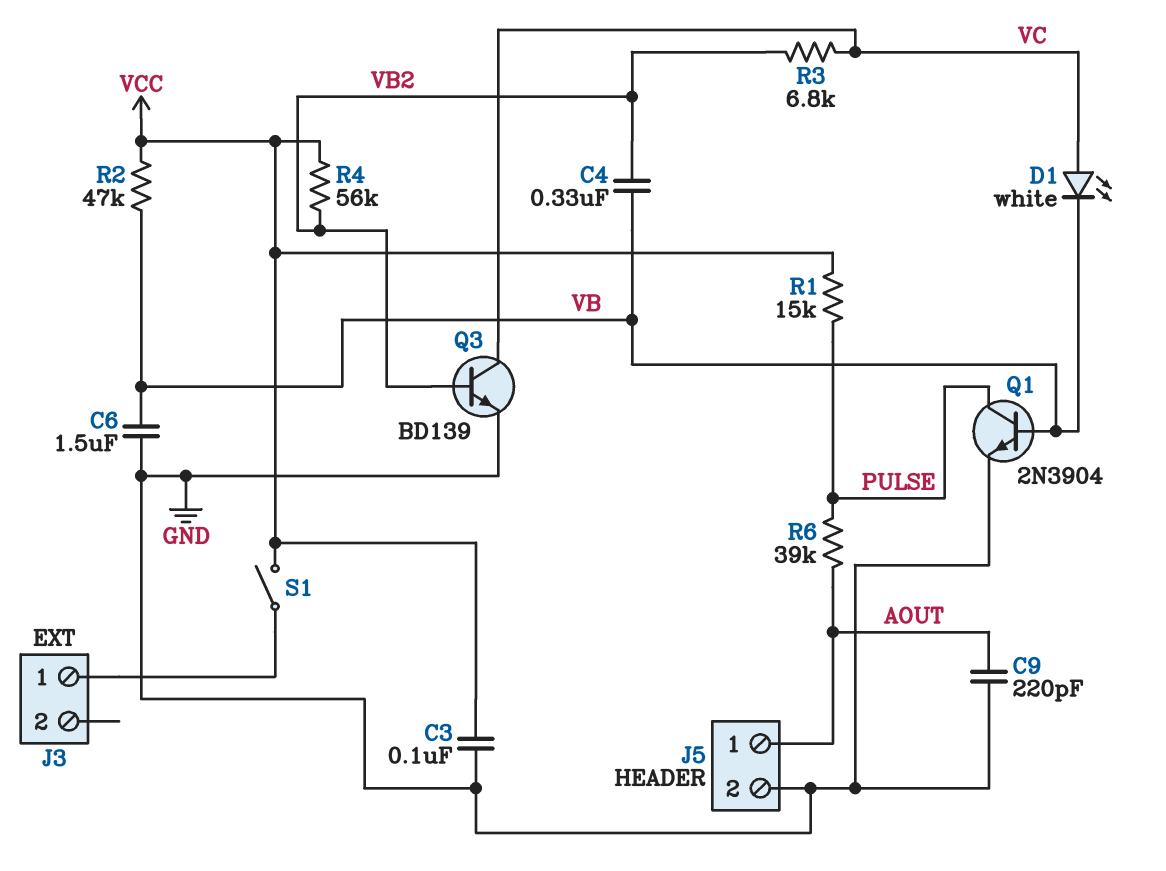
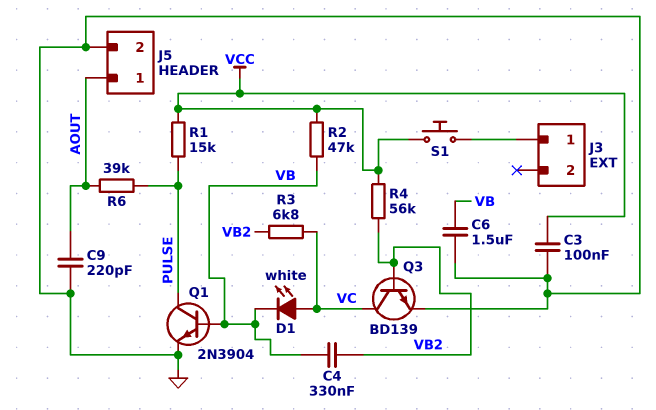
S1: switch (J3/1, VCC) -> button (J3/1, VCC)

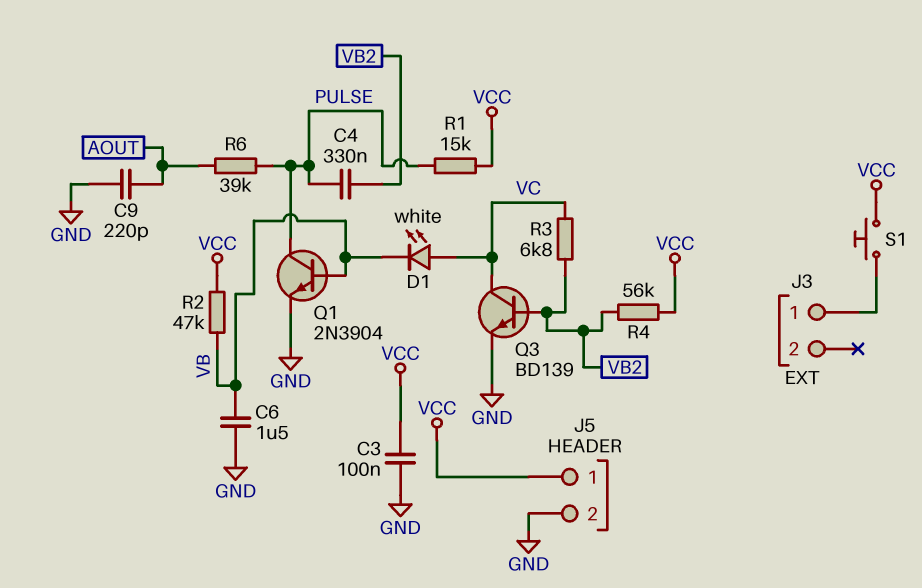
C4: 330nF (VB, VB2) -> 330nF (PULSE, VB2)
J5 pin 1: AOUT -> VCC

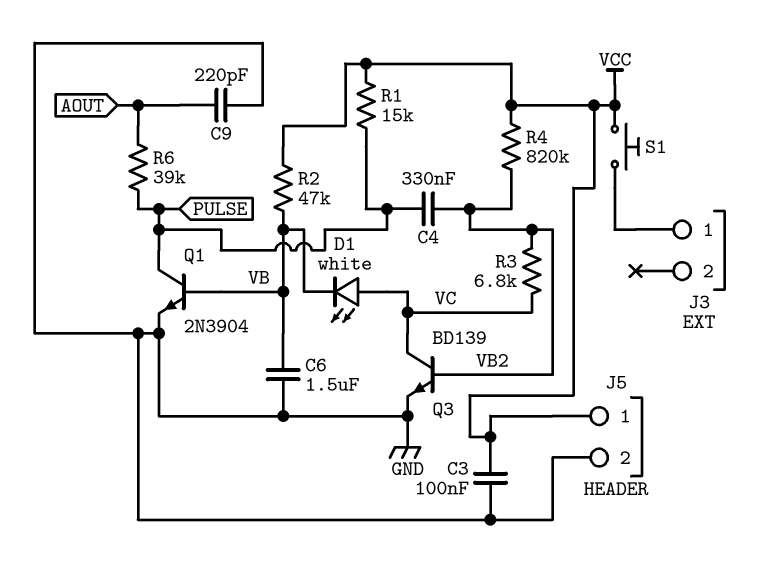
R4: 56k (VB2, VCC) -> 820k (VB2, VCC)

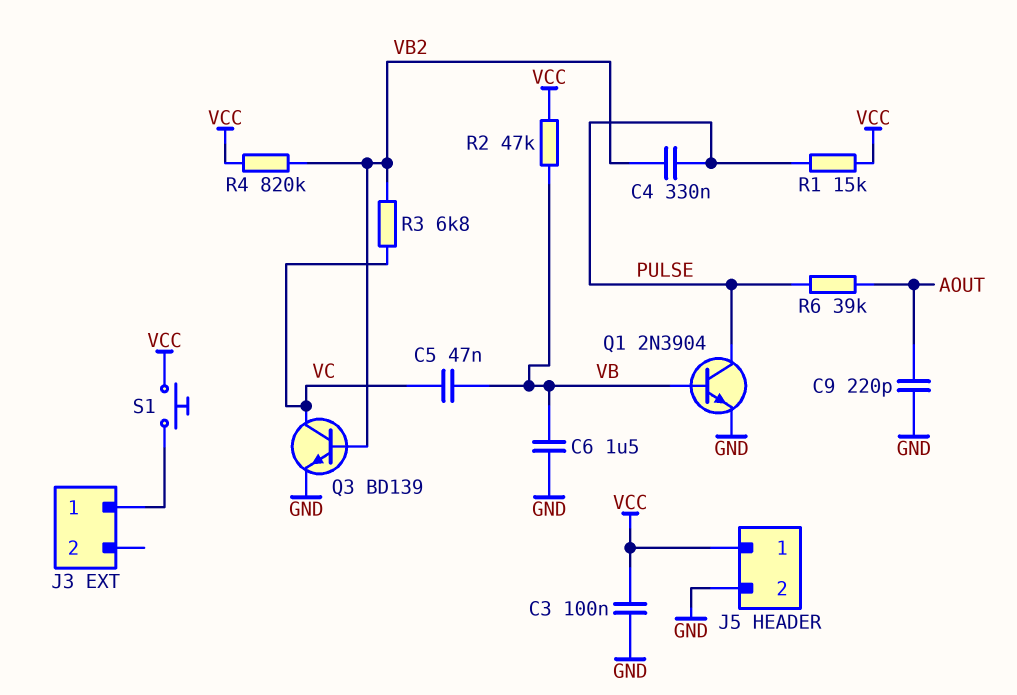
C5: none -> 47nF (VB, VC)
D1: LED white (A VC, K VB) -> none

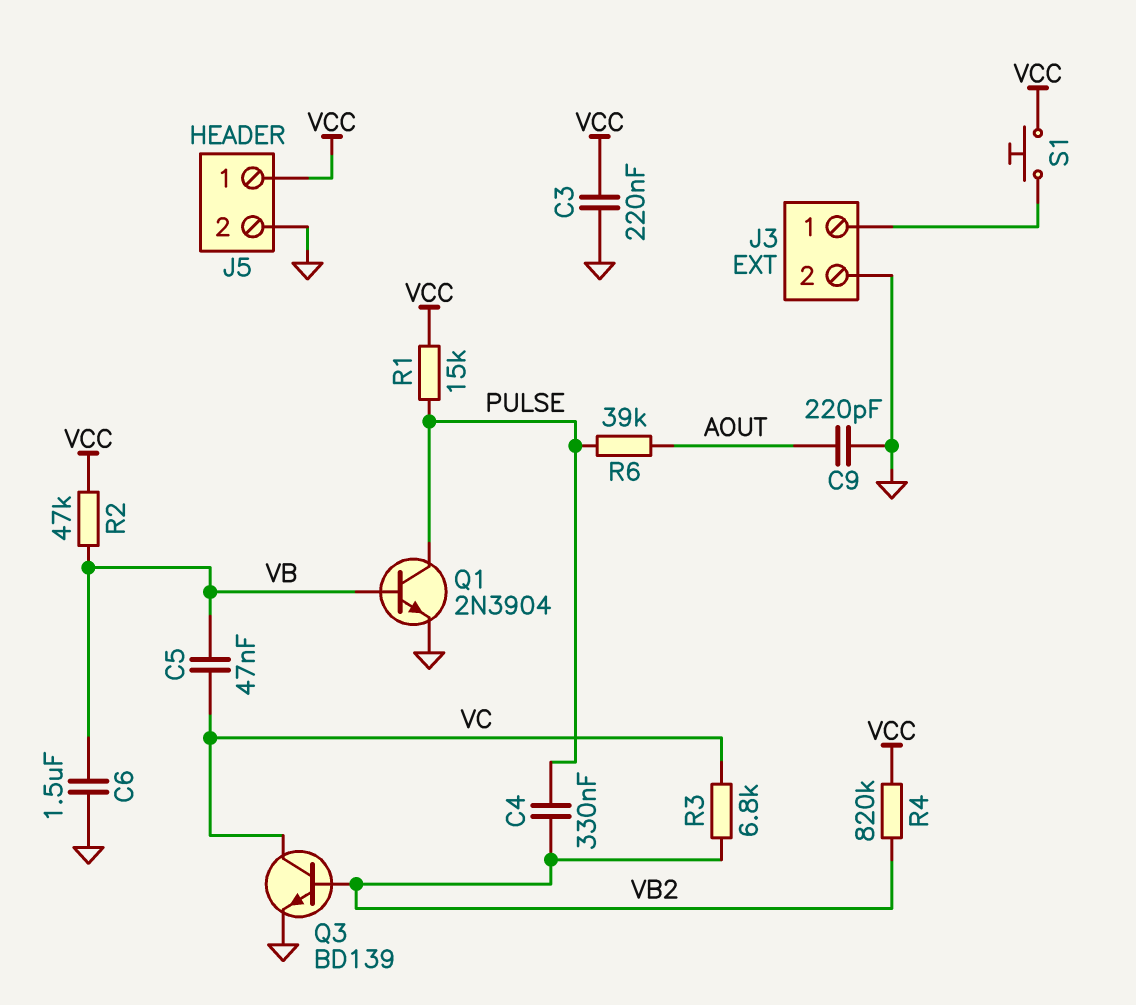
C3: 100nF (GND, VCC) -> 220nF (GND, VCC)
J3 pin 2: none -> GND

